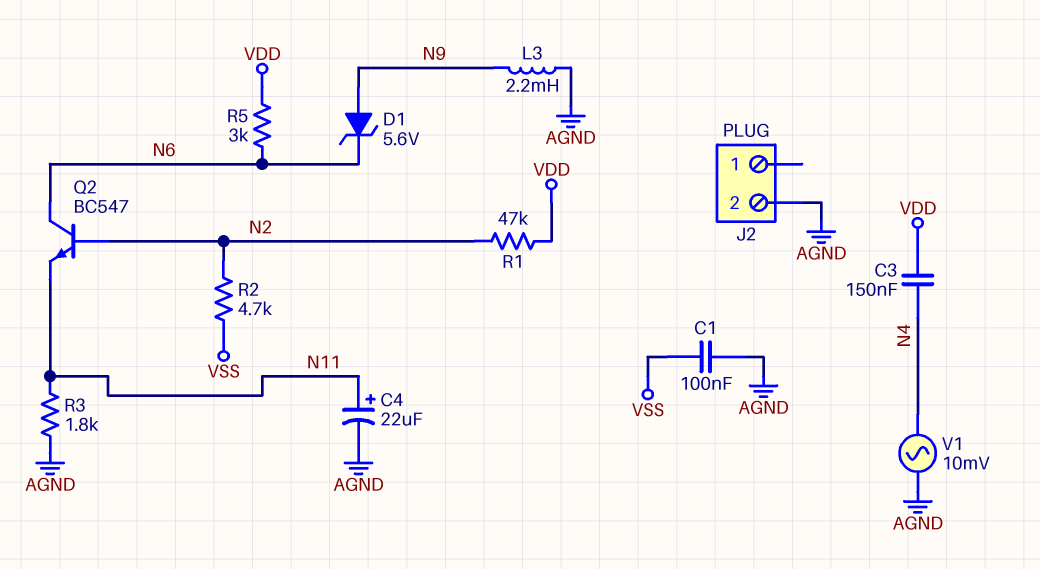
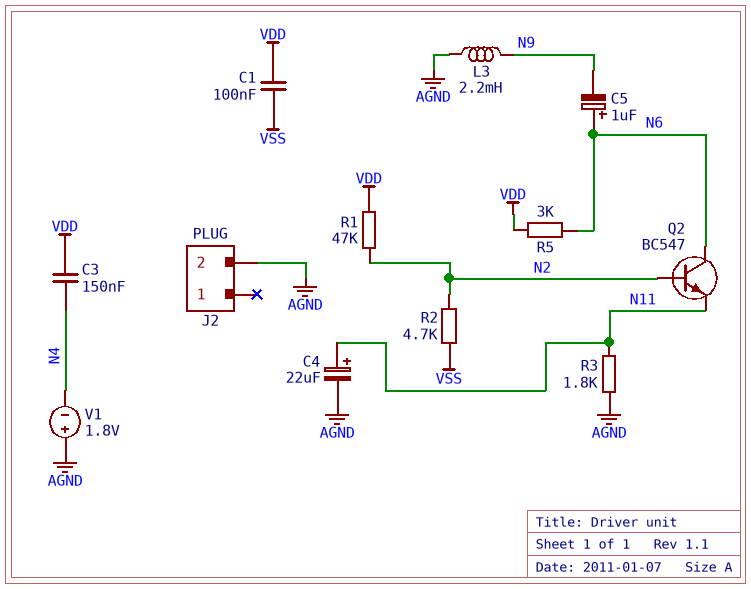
C1: 100nF (AGND, VSS) -> 100nF (VDD, VSS)
C5: none -> 1uF (plus N6, minus N9)
D1: zener 5.6V (A N9, K N6) -> none
V1: AC 10mV (AGND, N4) -> 1.8V (plus AGND, minus N4)

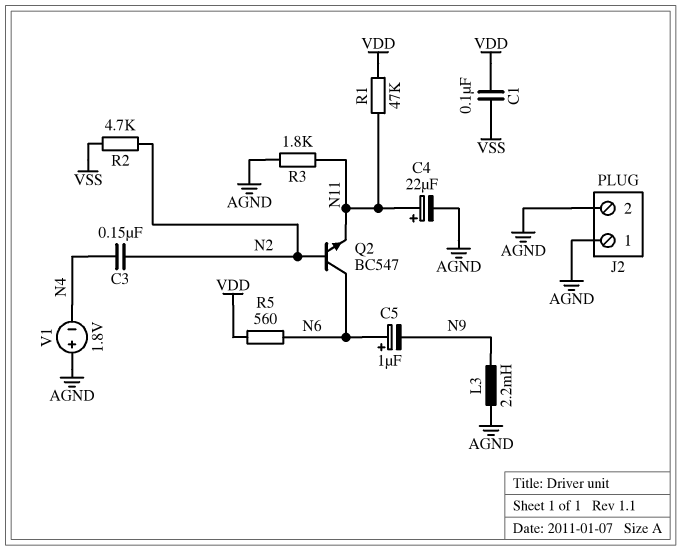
C3: 150nF (N4, VDD) -> 150nF (N2, N4)
J2 pin 1: none -> AGND
R1: 47k (N2, VDD) -> 47k (N11, VDD)
R5: 3k (N6, VDD) -> 560 (N6, VDD)

